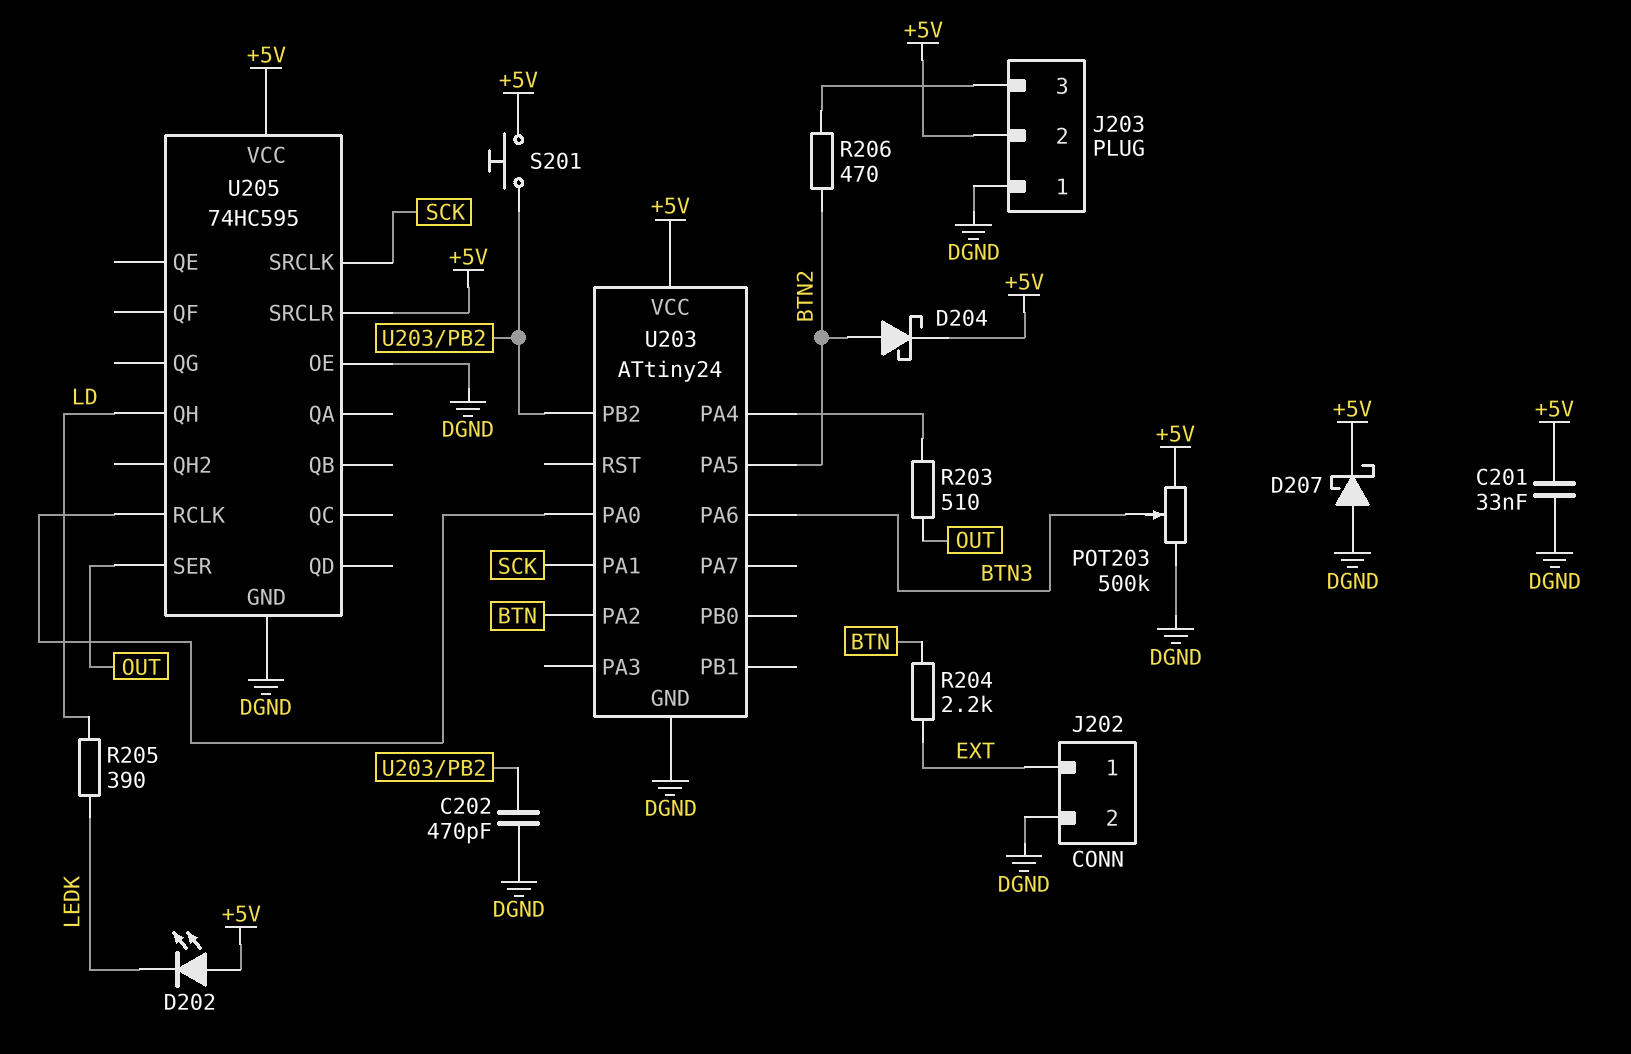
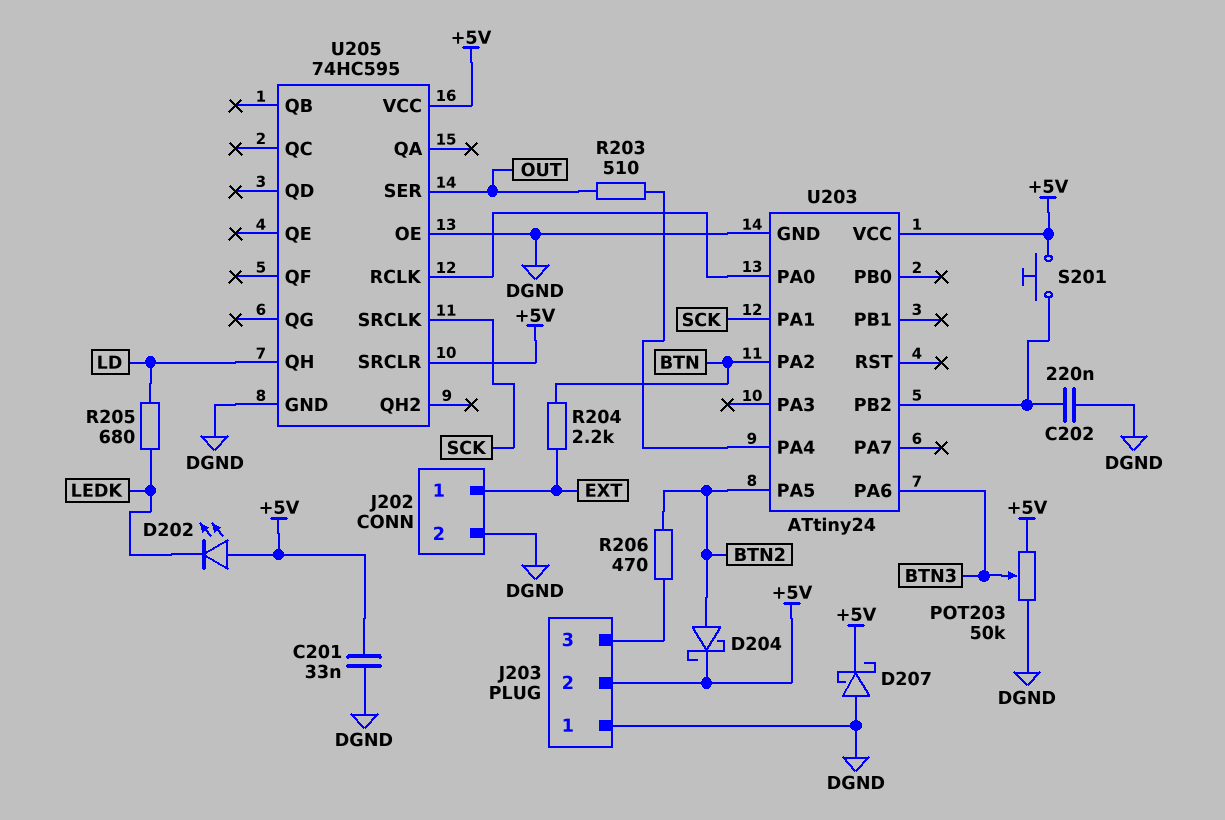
C202: 470pF (DGND, U203/PB2) -> 220nF (DGND, U203/PB2)
POT203: 500k (+5V, DGND, wiper BTN3) -> 50k (+5V, DGND, wiper BTN3)
R205: 390 (LD, LEDK) -> 680 (LD, LEDK)

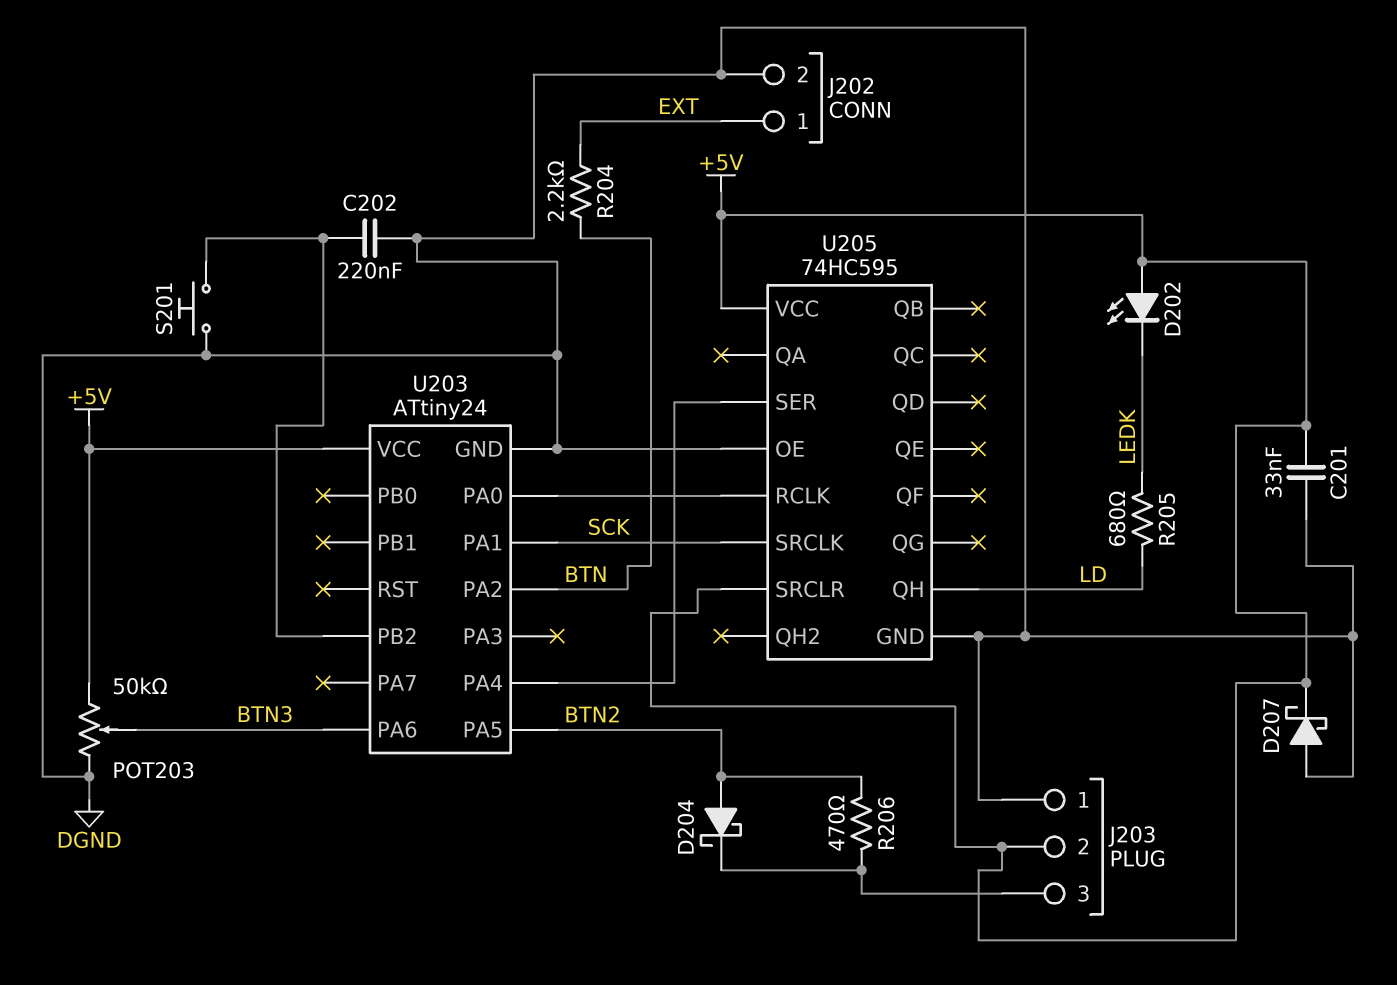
D204: schottky (A BTN2, K +5V) -> schottky (A BTN2, K J203/3)
R203: 510 (OUT, U203/PA4) -> none
S201: button (+5V, U203/PB2) -> button (DGND, U203/PB2)
U205 pin SER: OUT -> U203/PA4

